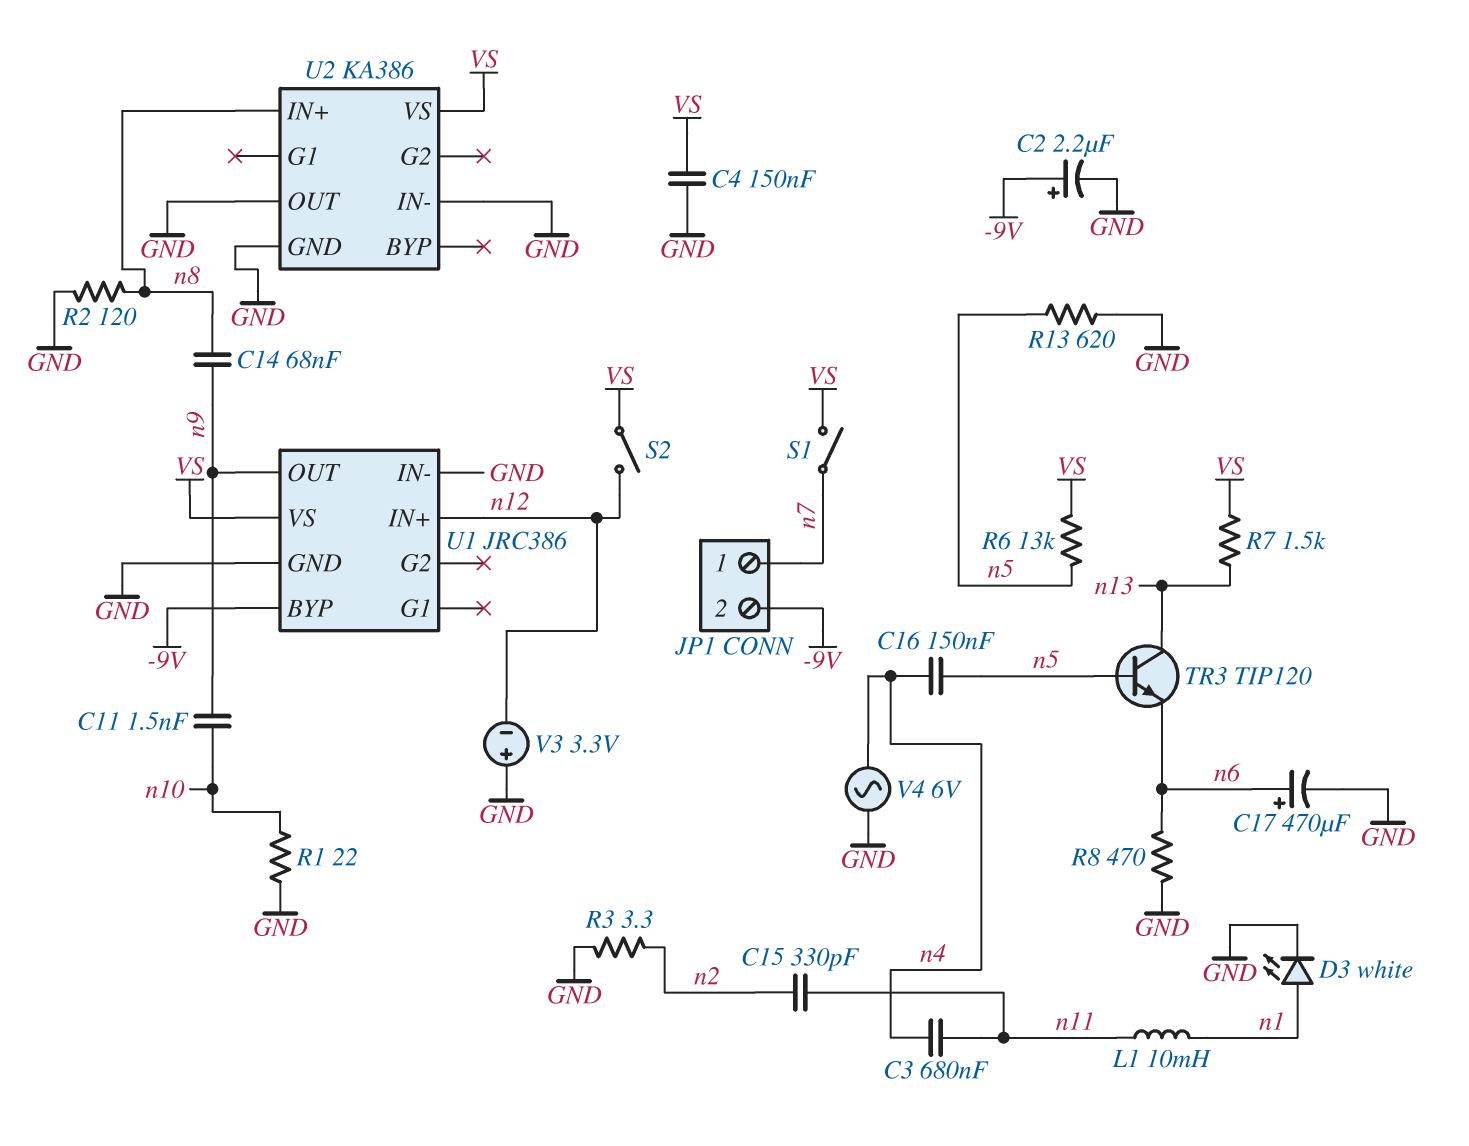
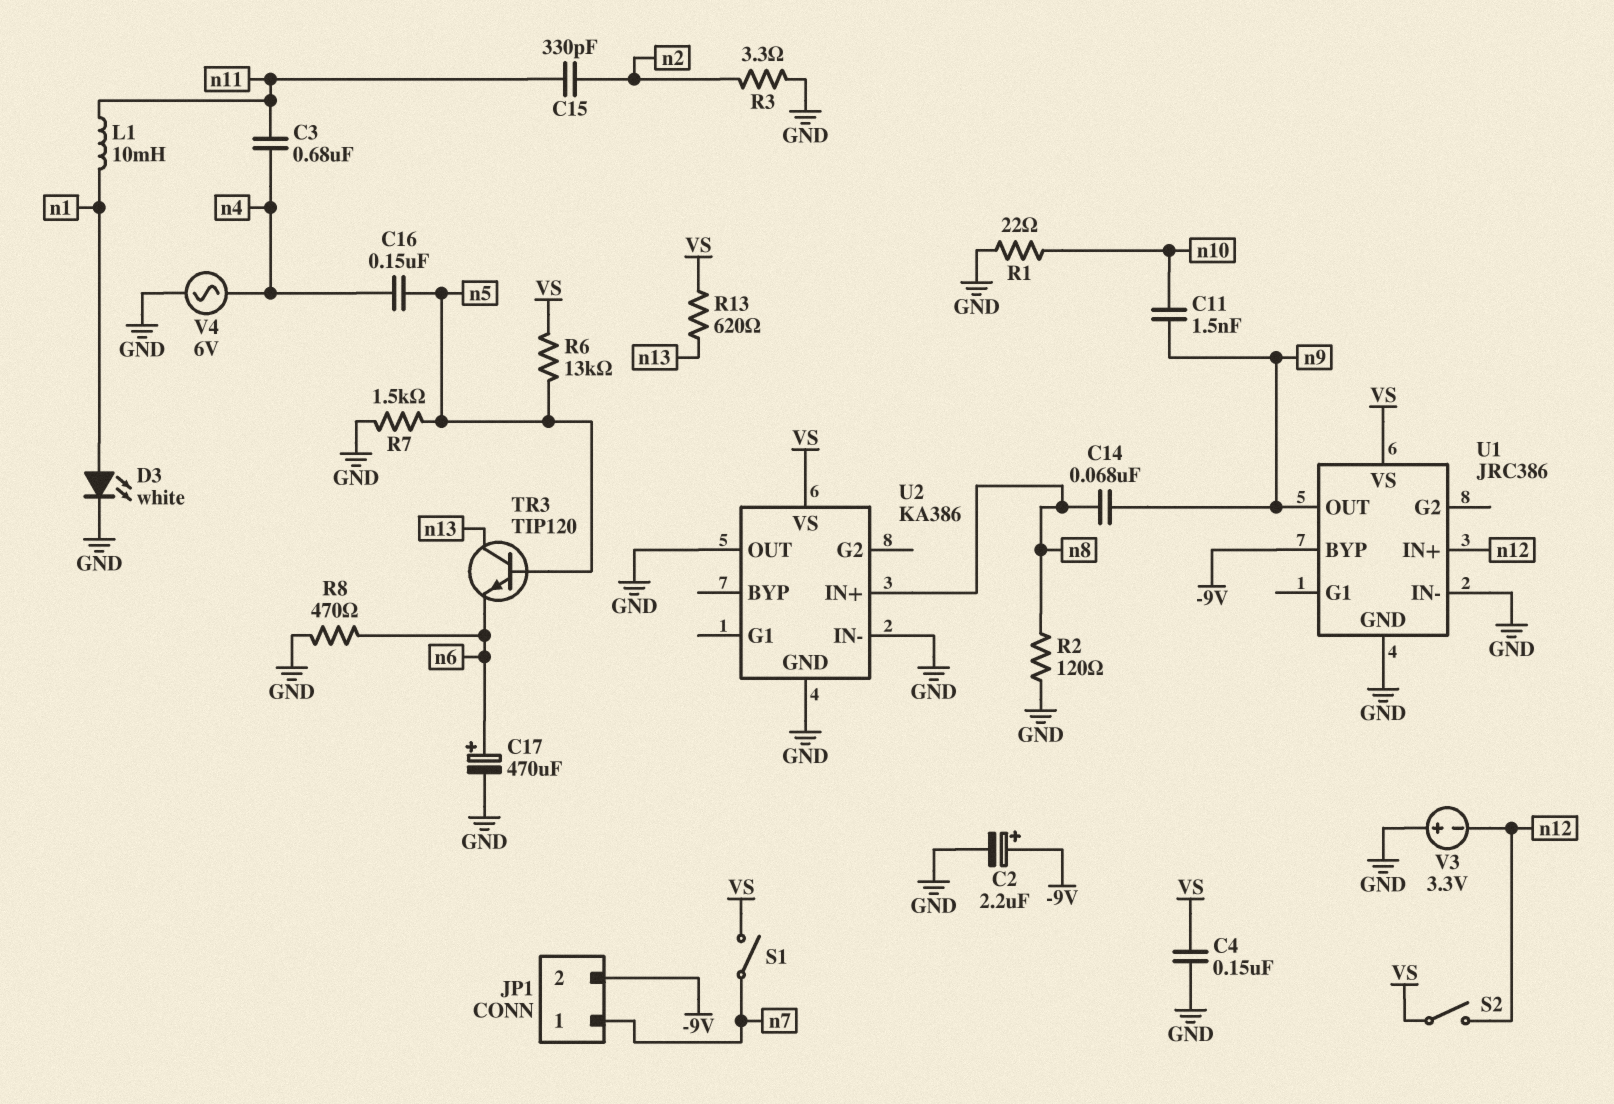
R7: 1.5k (VS, n13) -> 1.5k (GND, n5)
R13: 620 (GND, n5) -> 620 (VS, n13)

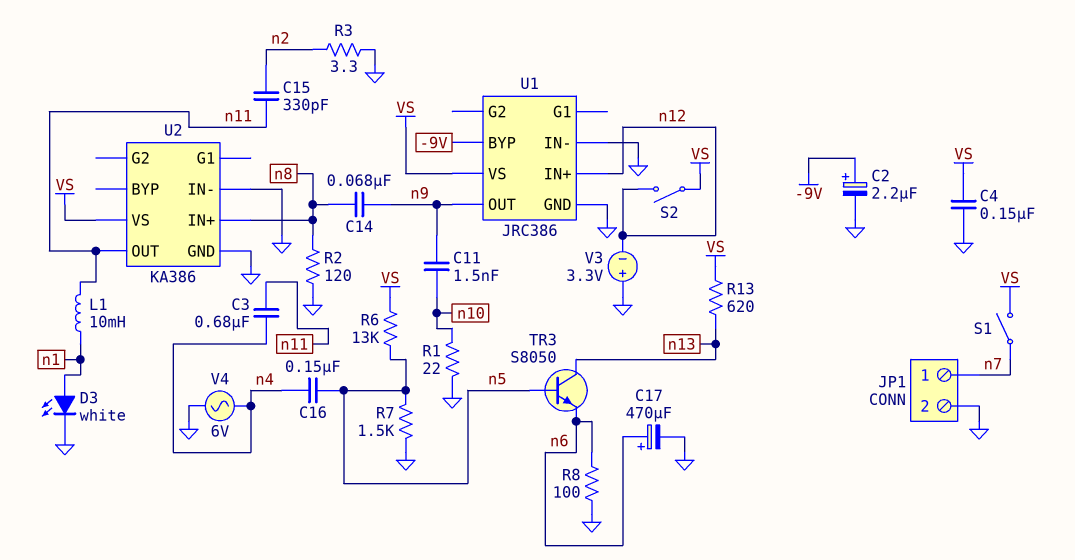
JP1 pin 2: -9V -> GND
R8: 470 (GND, n6) -> 100 (GND, n6)
TR3: NPN TIP120 (B n5, C n13, E n6) -> NPN S8050 (B n5, C n13, E n6)
U2 pin OUT: GND -> n11

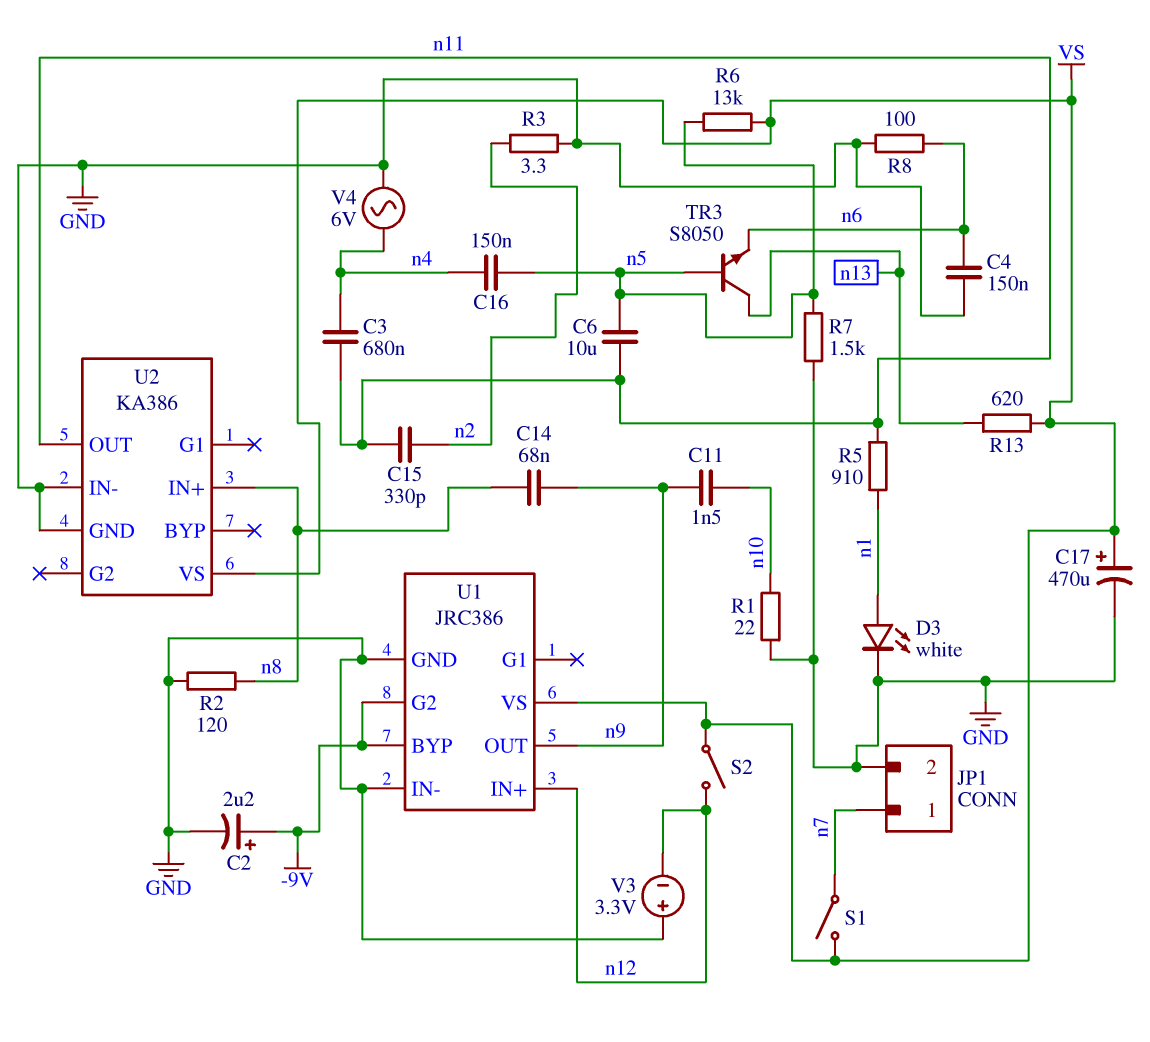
C4: 150nF (GND, VS) -> 150nF (GND, n6)
C6: none -> 10uF (n5, n11)
C17: 470uF (plus n6, minus GND) -> 470uF (plus VS, minus GND)
L1: 10mH (n1, n11) -> none
R5: none -> 910 (n1, n11)
U1 pin G2: none -> -9V

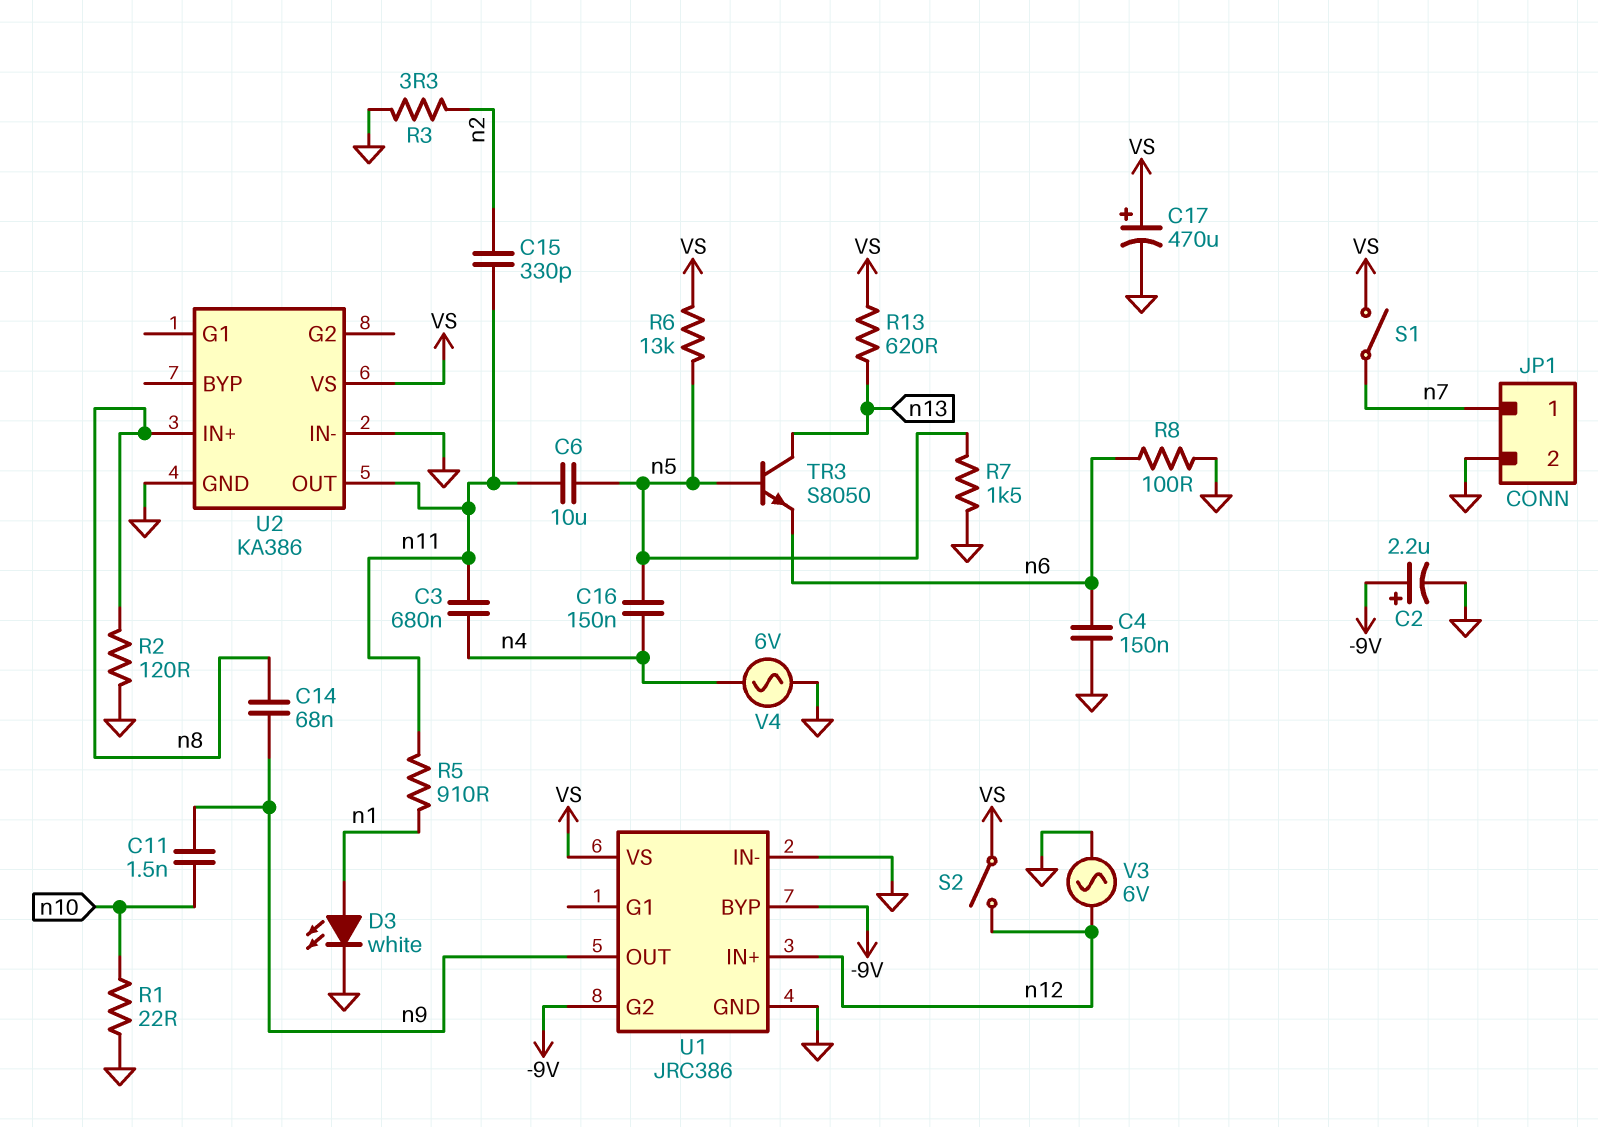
V3: 3.3V (plus GND, minus n12) -> AC 6V (GND, n12)

